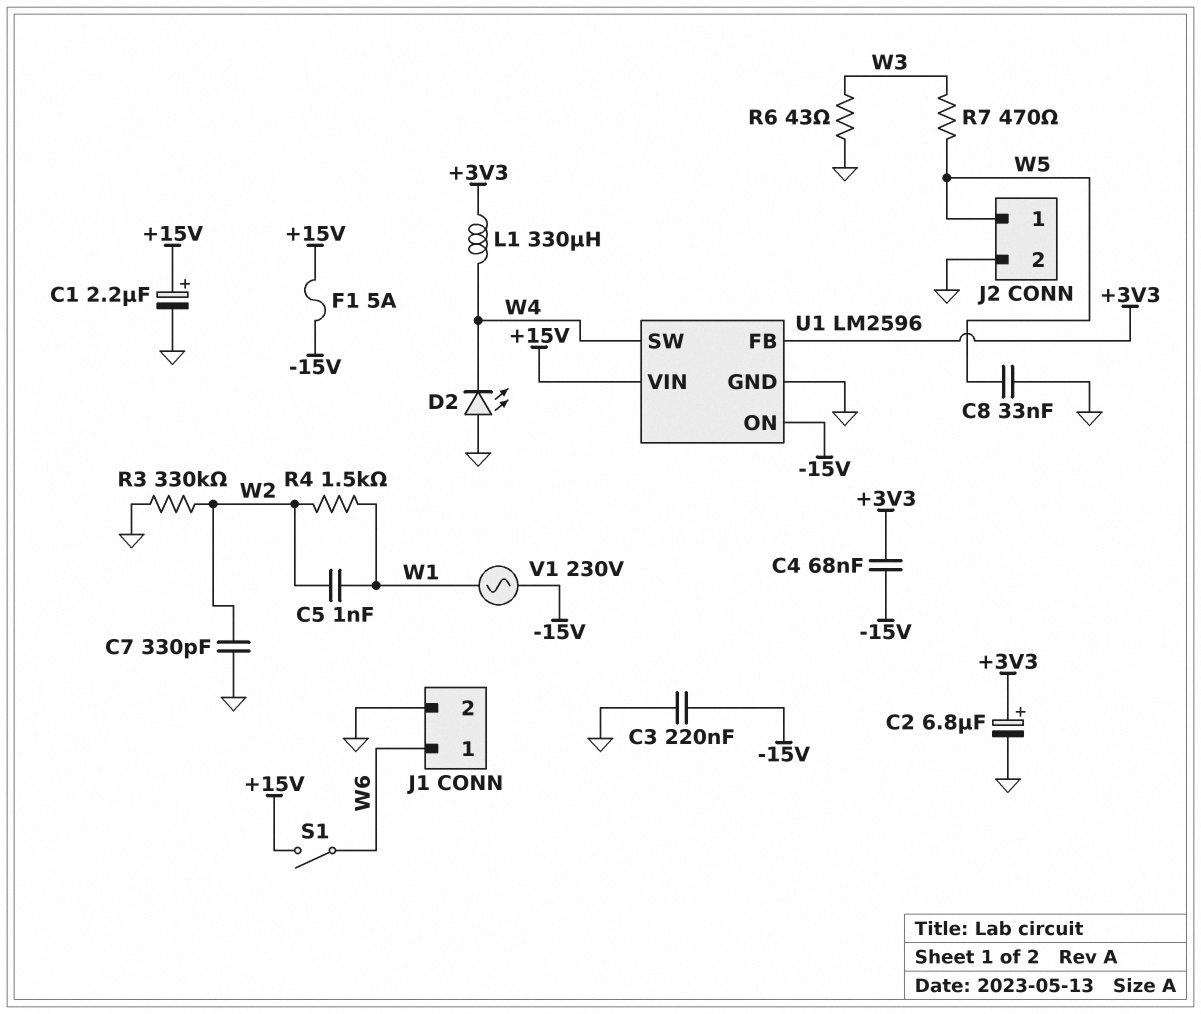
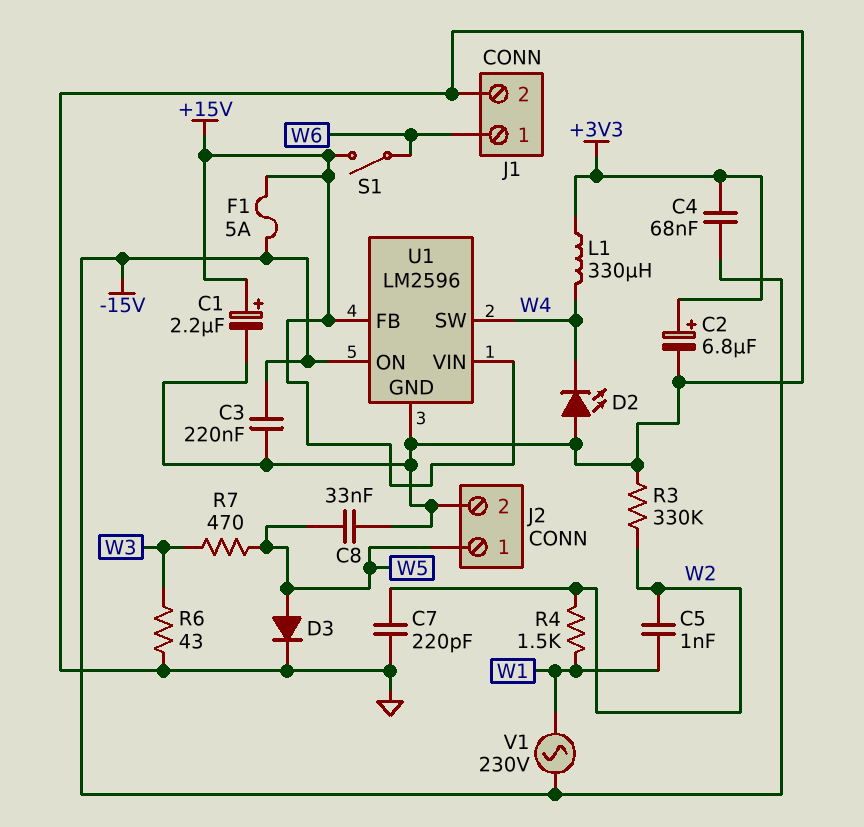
C7: 330pF (GND, W2) -> 220pF (GND, W2)
D3: none -> diode (A W5, K GND)
U1 pin FB: +3V3 -> +15V

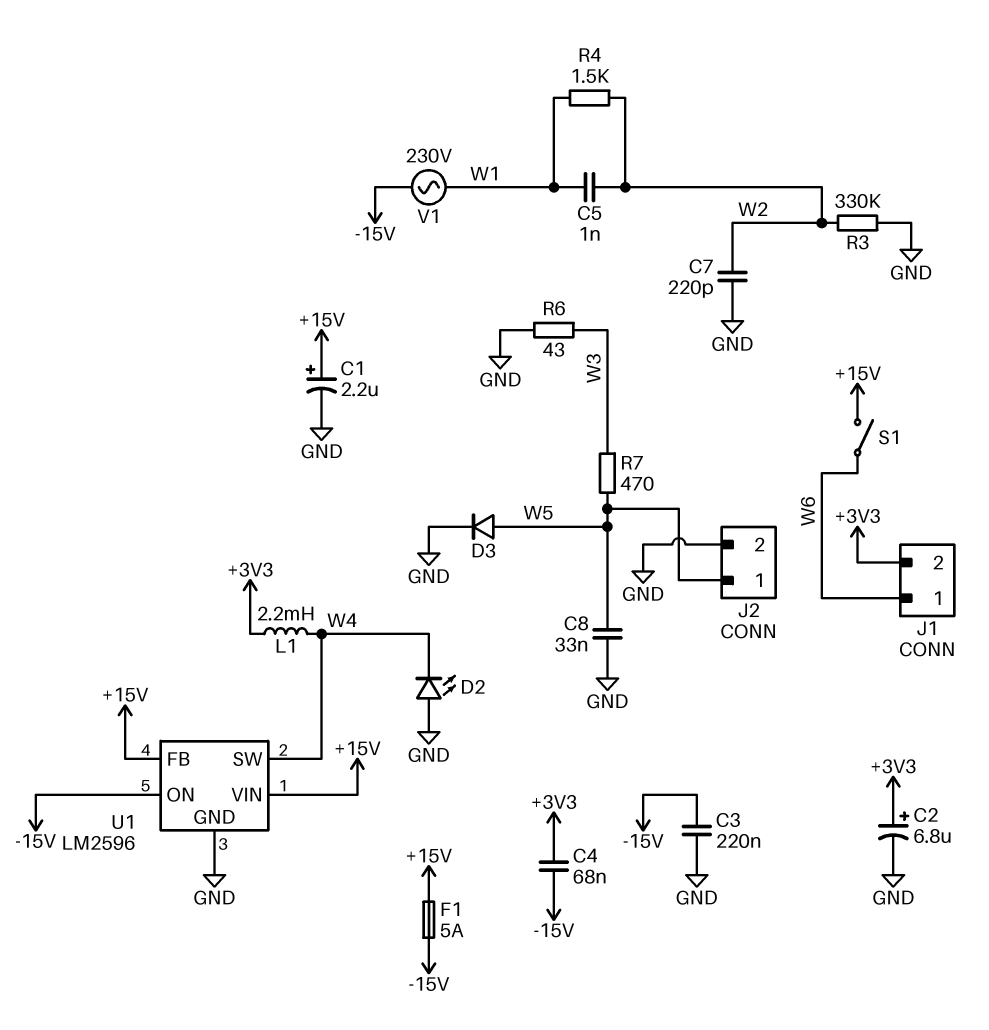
J1 pin 2: GND -> +3V3
L1: 330uH (+3V3, W4) -> 2.2mH (+3V3, W4)

